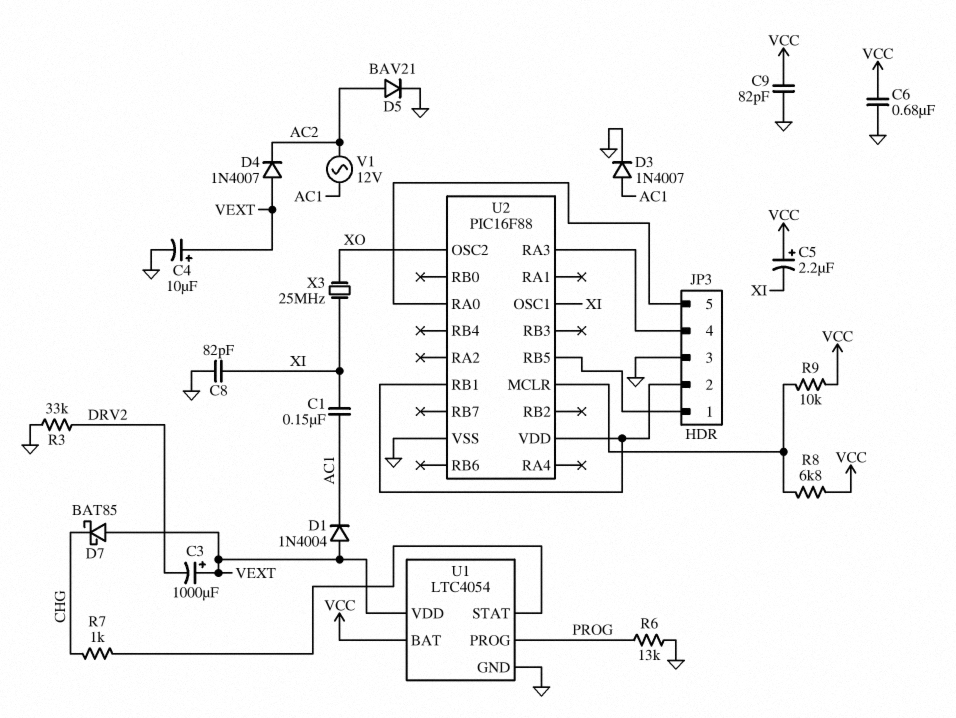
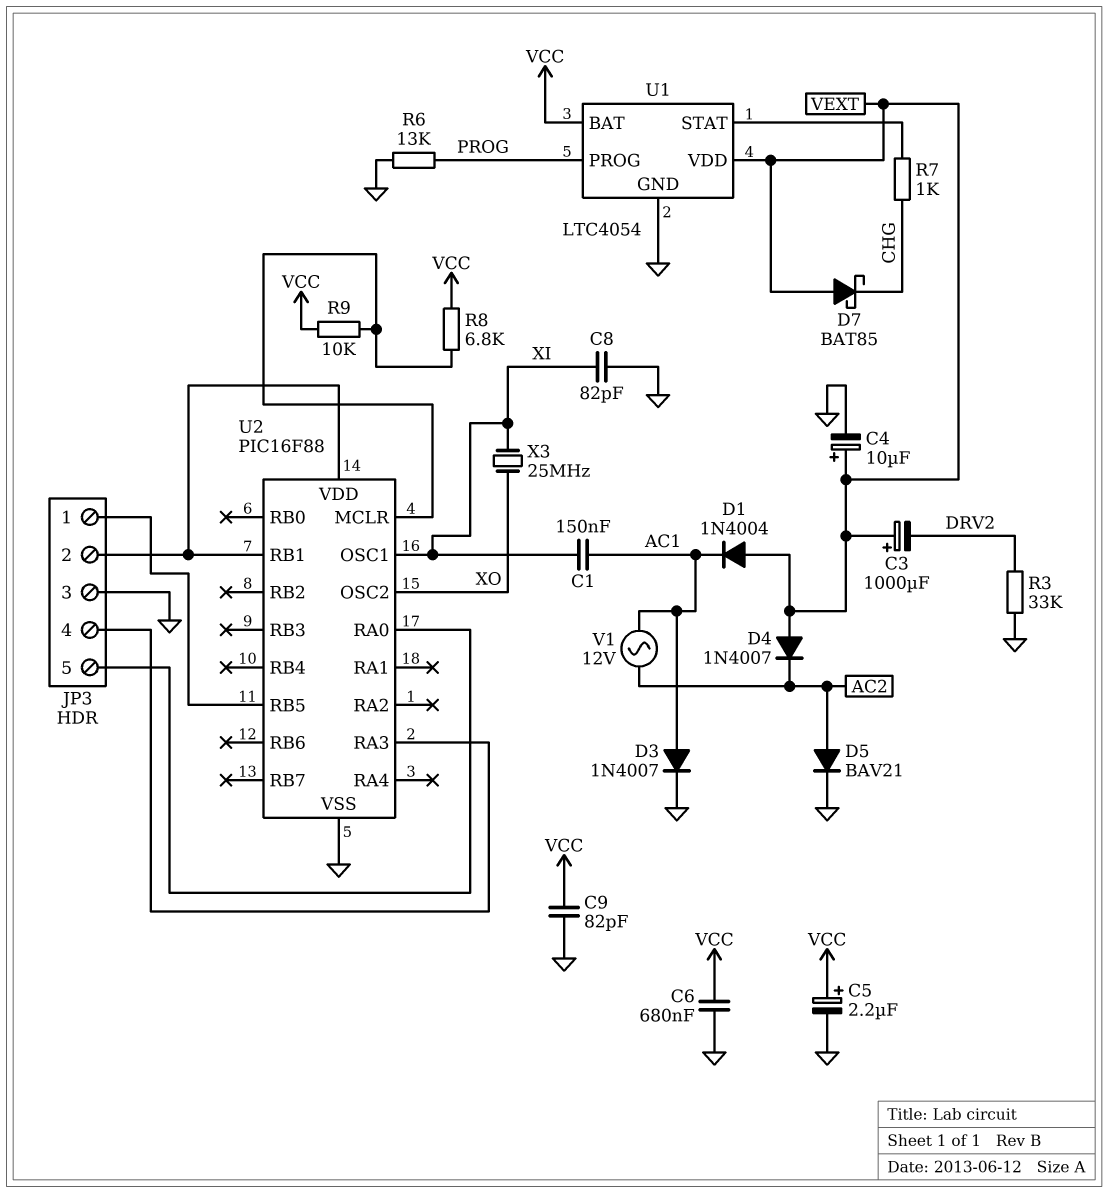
C5: 2.2uF (plus VCC, minus XI) -> 2.2uF (plus VCC, minus GND)

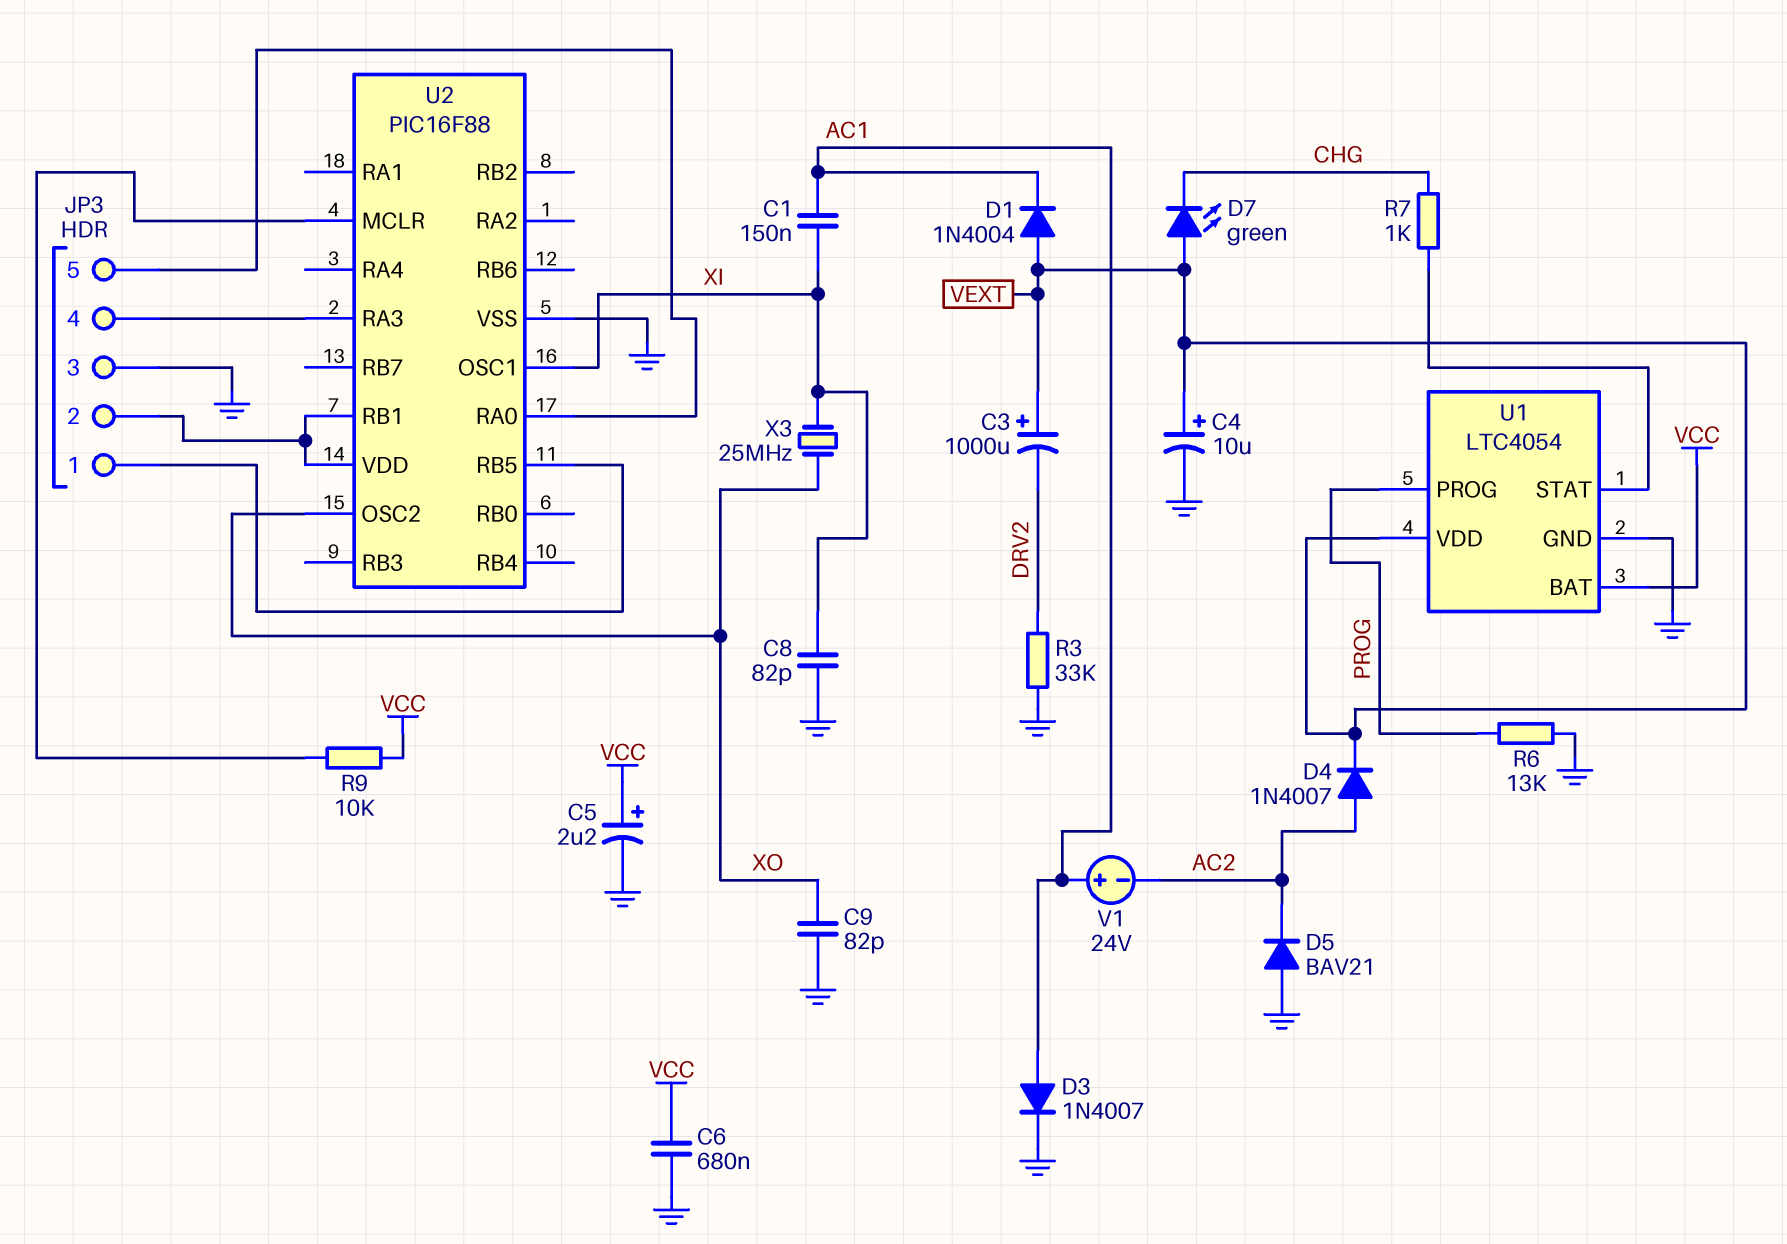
C9: 82pF (GND, VCC) -> 82pF (GND, XO)
D4: diode 1N4007 (A VEXT, K AC2) -> diode 1N4007 (A AC2, K VEXT)
D5: diode BAV21 (A AC2, K GND) -> diode BAV21 (A GND, K AC2)
D7: schottky BAT85 (A VEXT, K CHG) -> LED green (A VEXT, K CHG)
R8: 6.8k (U2/MCLR, VCC) -> none
V1: AC 12V (AC1, AC2) -> 24V (plus AC1, minus AC2)

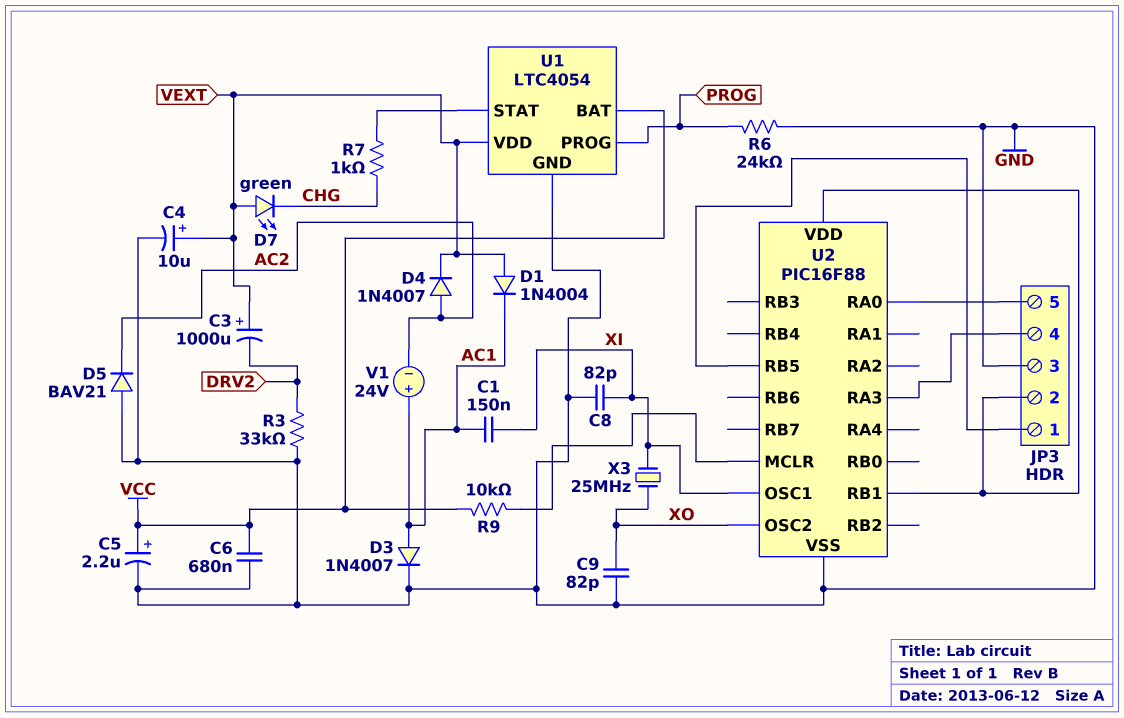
R6: 13k (GND, PROG) -> 24k (GND, PROG)

